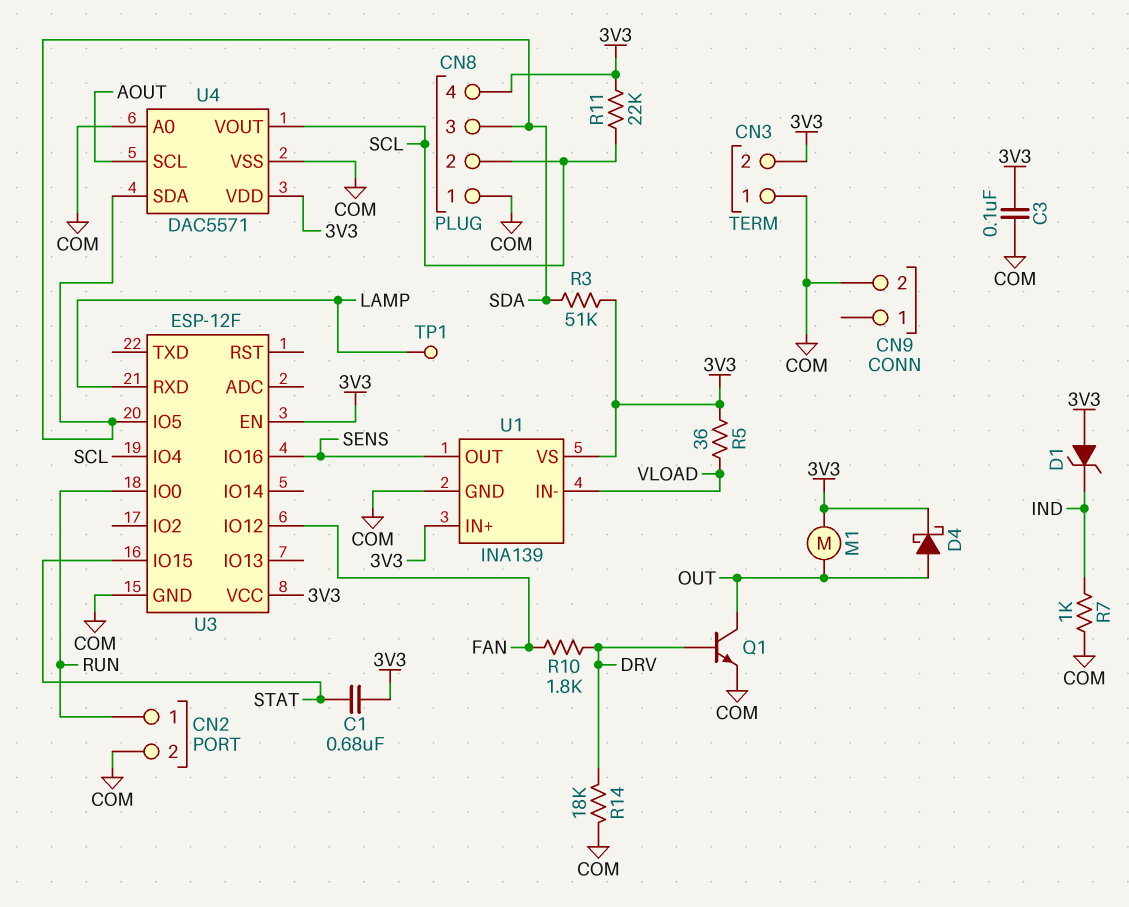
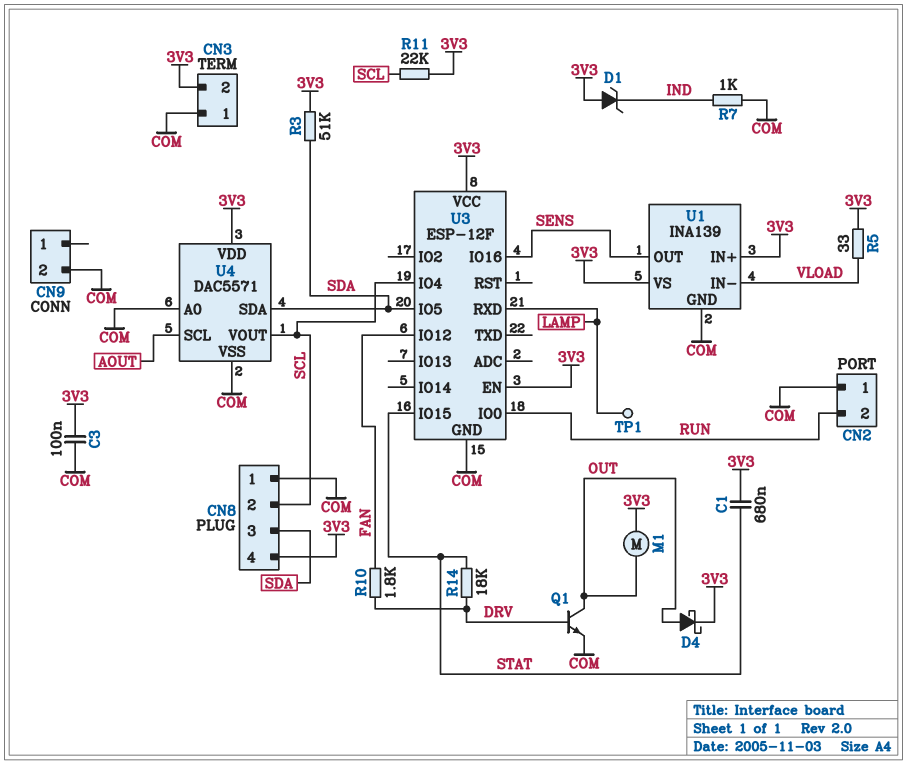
CN2 pin 1: RUN -> COM
CN2 pin 2: COM -> RUN
R5: 36 (3V3, VLOAD) -> 33 (3V3, VLOAD)
R14: 18k (COM, DRV) -> 18k (DRV, STAT)

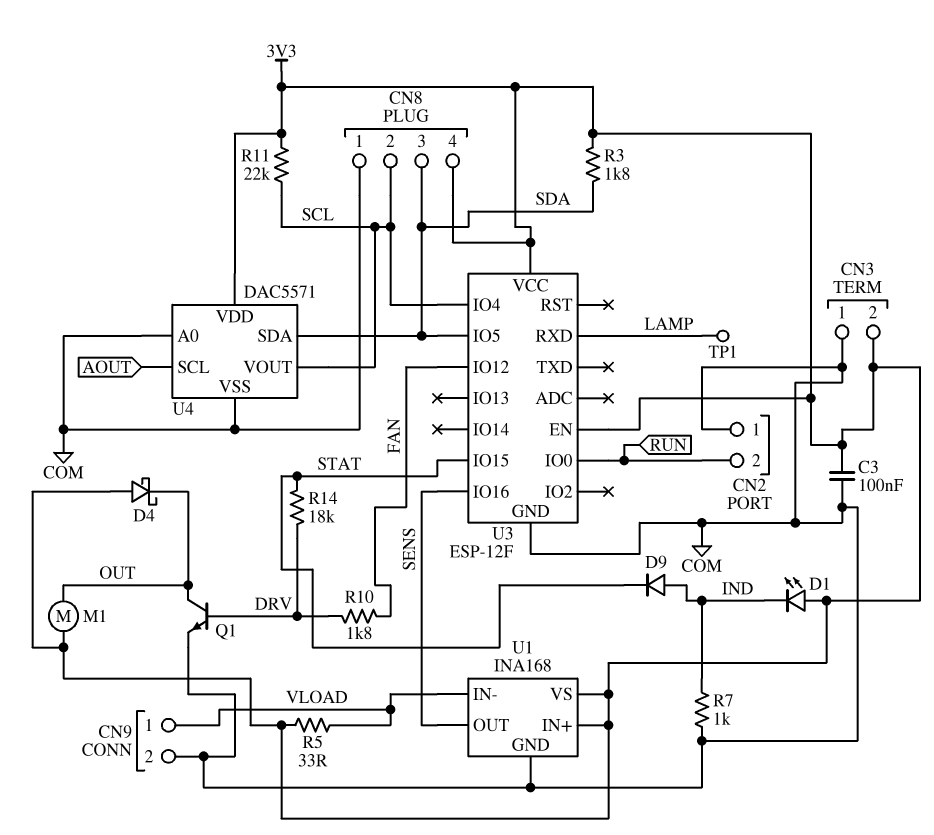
C1: 680nF (3V3, STAT) -> none
CN9 pin 1: none -> VLOAD
D1: zener (A 3V3, K IND) -> LED (A 3V3, K IND)
D4: schottky (A OUT, K 3V3) -> schottky (A 3V3, K OUT)
D9: none -> diode (A IND, K STAT)
R3: 51k (3V3, SDA) -> 1.8k (3V3, SDA)
U1: INA139 -> INA168

